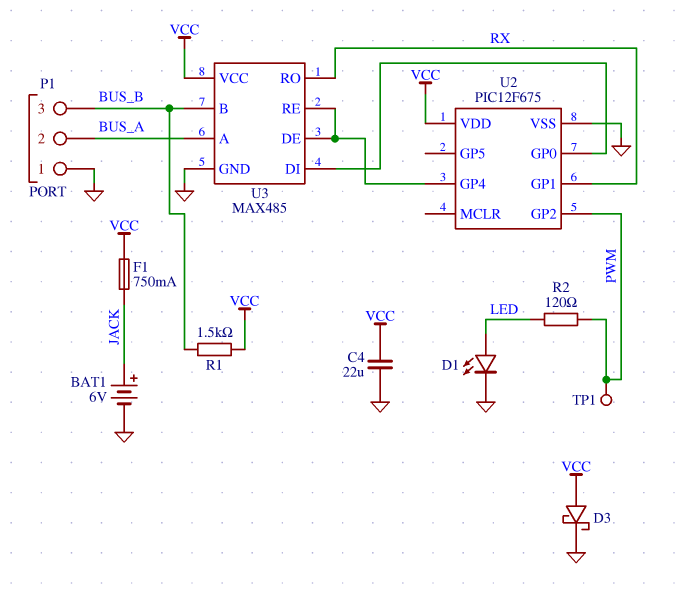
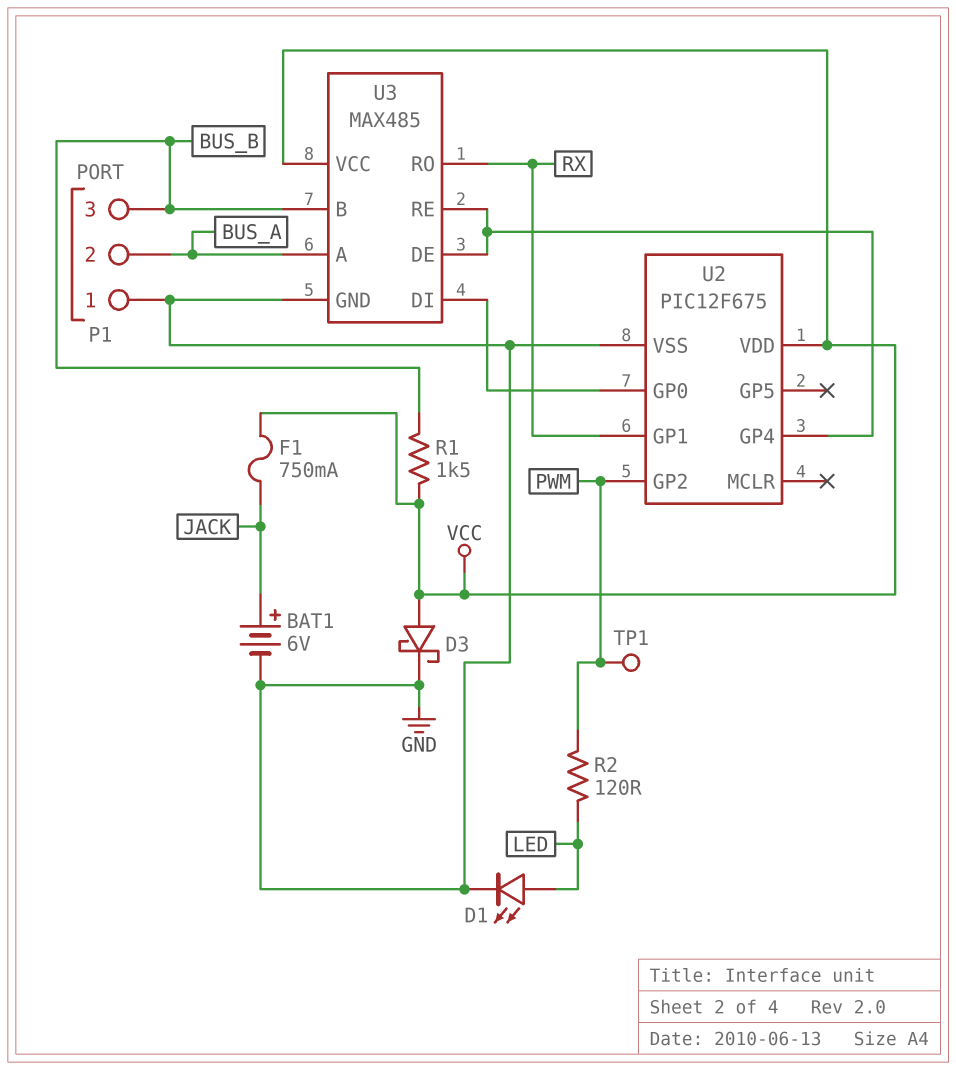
C4: 22uF (GND, VCC) -> none

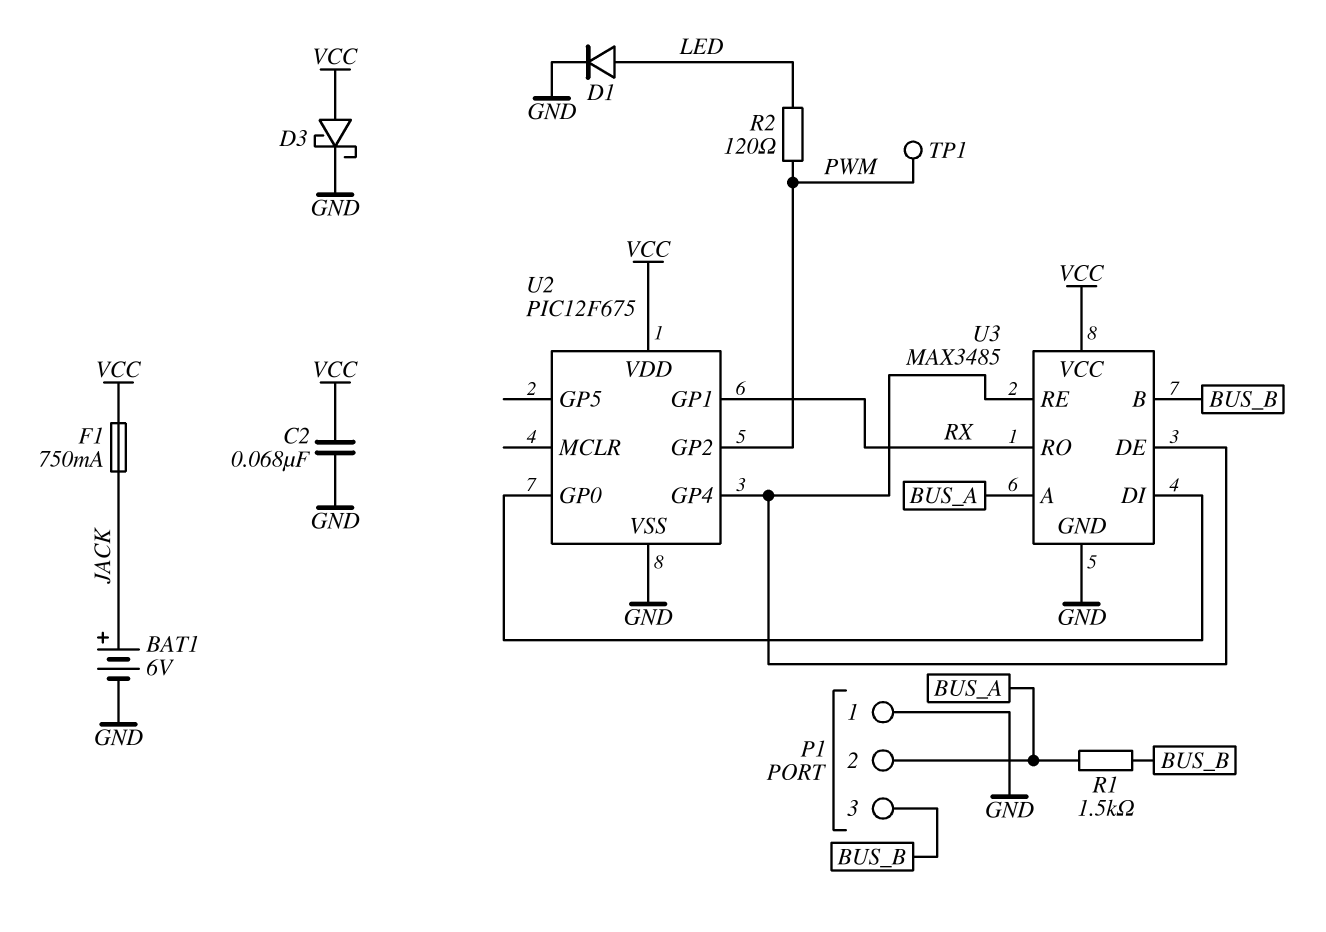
C2: none -> 68nF (GND, VCC)
D1: LED (A LED, K GND) -> diode (A LED, K GND)
R1: 1.5k (BUS_B, VCC) -> 1.5k (BUS_A, BUS_B)
U3: MAX485 -> MAX3485

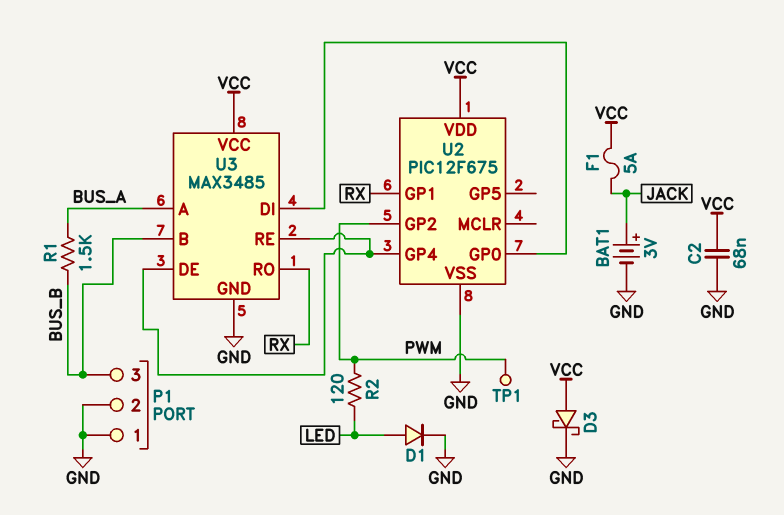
BAT1: 6V (plus JACK, minus GND) -> 3V (plus JACK, minus GND)
F1: 750mA (JACK, VCC) -> 5A (JACK, VCC)
P1 pin 2: BUS_A -> GND

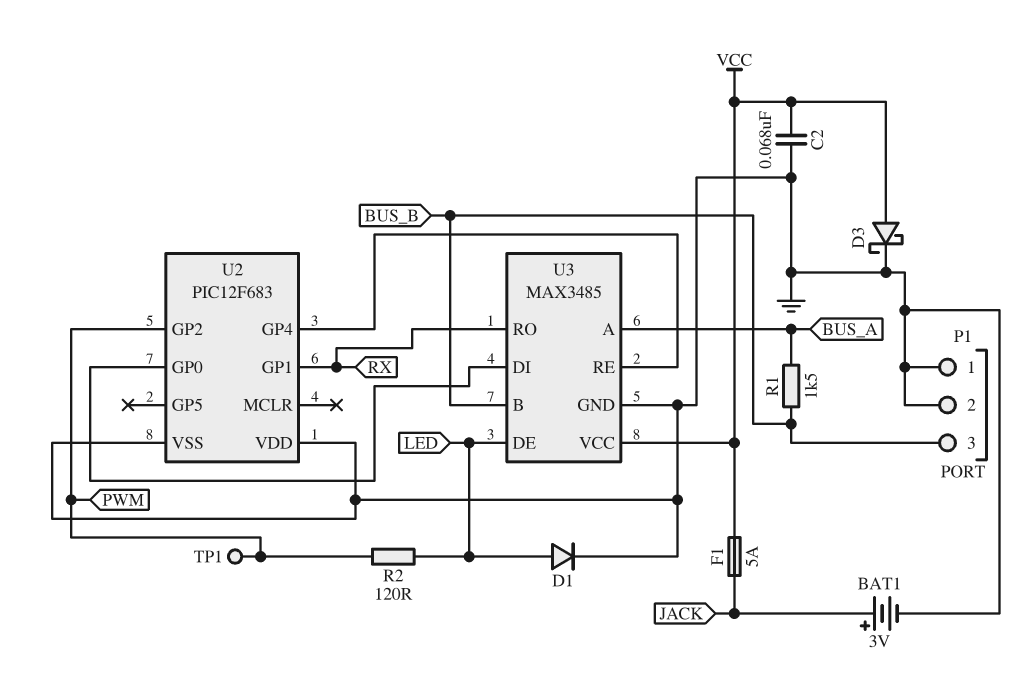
U2: PIC12F675 -> PIC12F683
U2 pin VDD: VCC -> GND
U3 pin DE: U2/GP4 -> LED

